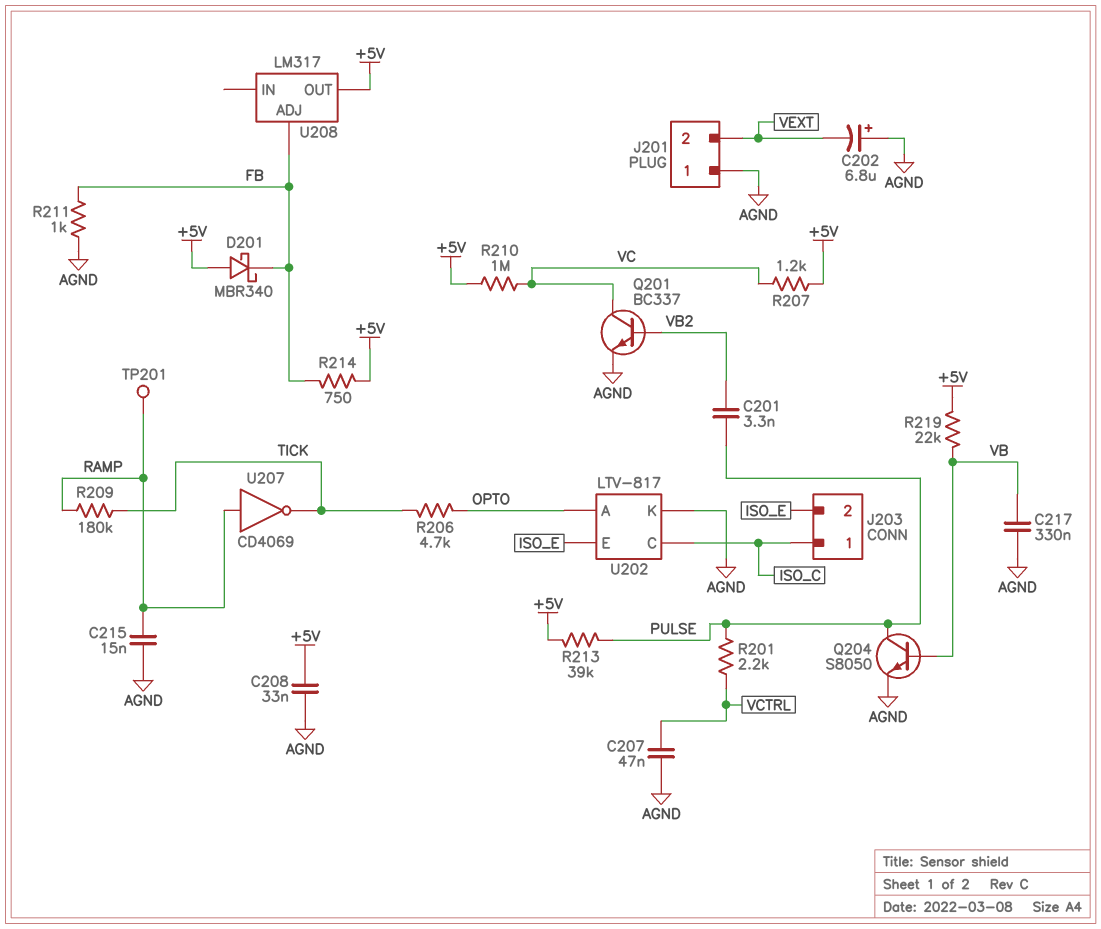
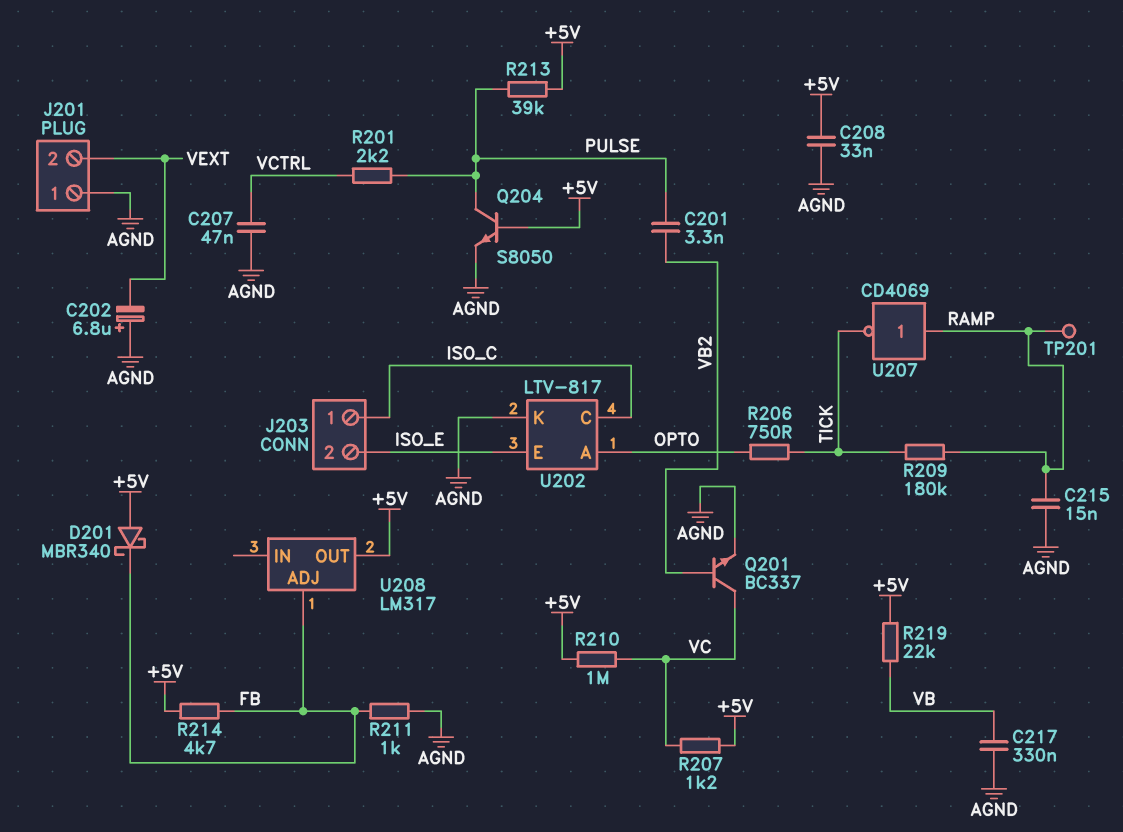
Q204: NPN S8050 (B VB, C PULSE, E AGND) -> NPN S8050 (B +5V, C PULSE, E AGND)
R206: 4.7k (OPTO, TICK) -> 750 (OPTO, TICK)
R214: 750 (+5V, FB) -> 4.7k (+5V, FB)

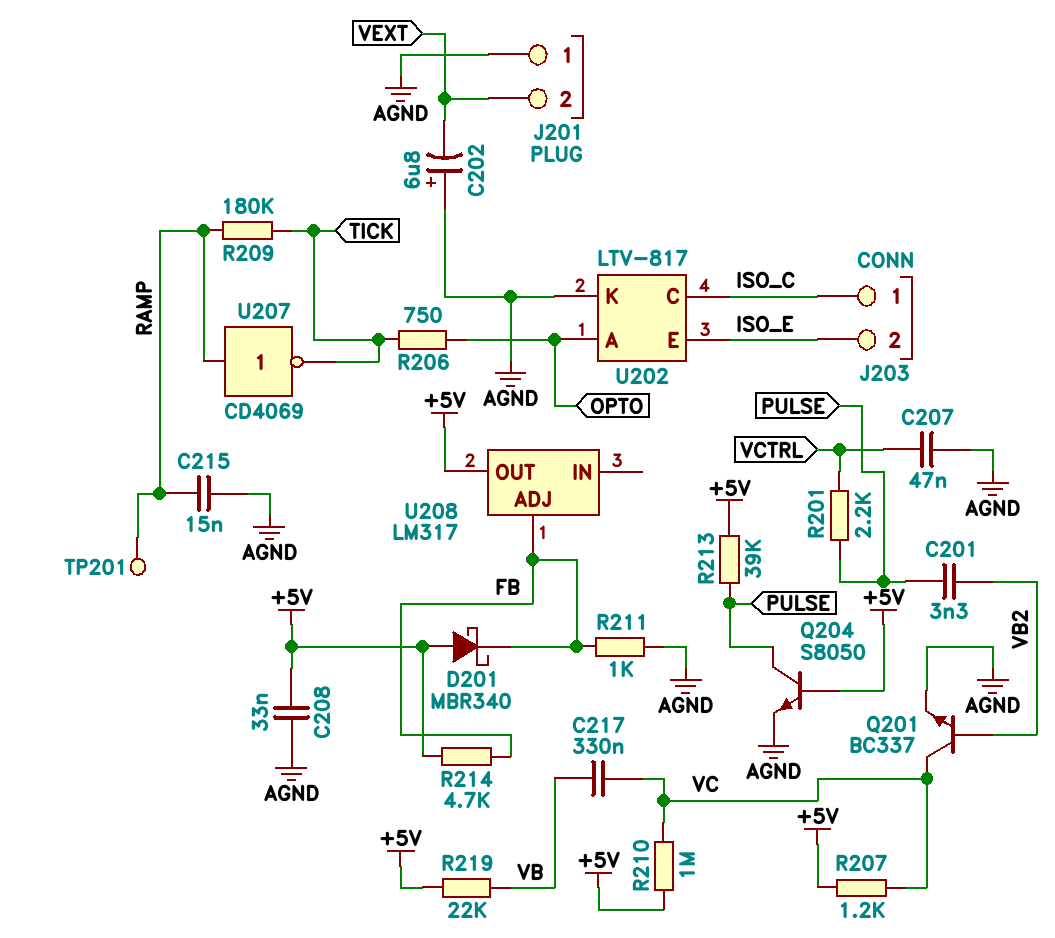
C217: 330nF (AGND, VB) -> 330nF (VB, VC)

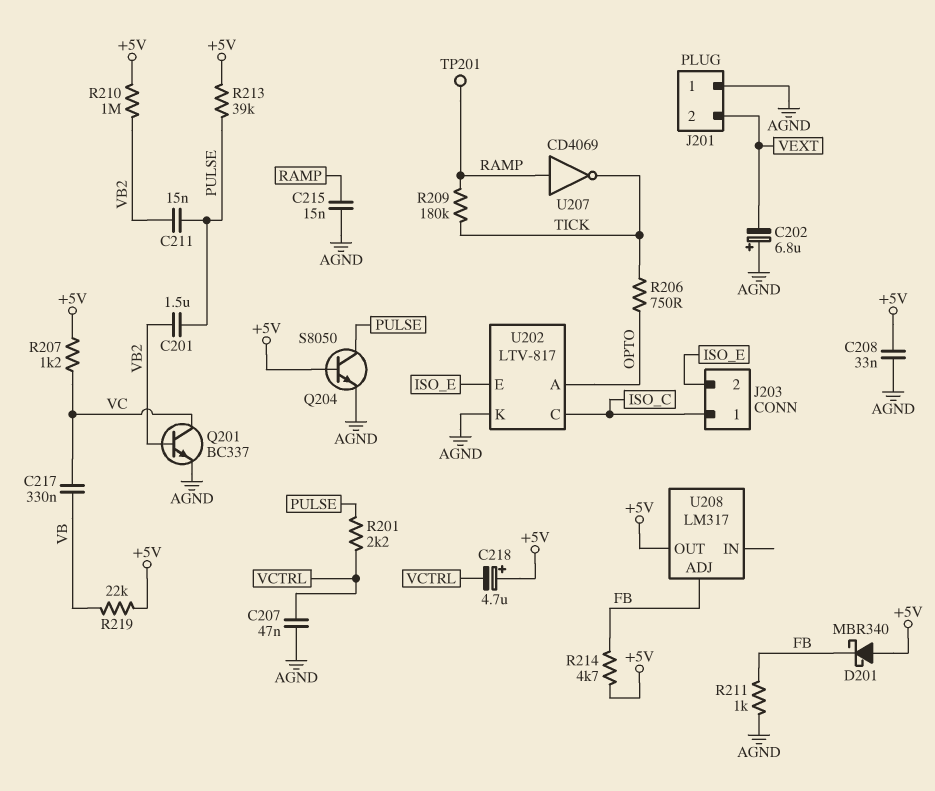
C201: 3.3nF (PULSE, VB2) -> 1.5uF (PULSE, VB2)
C211: none -> 15nF (PULSE, VB2)
C218: none -> 4.7uF (plus +5V, minus VCTRL)
R210: 1M (+5V, VC) -> 1M (+5V, VB2)

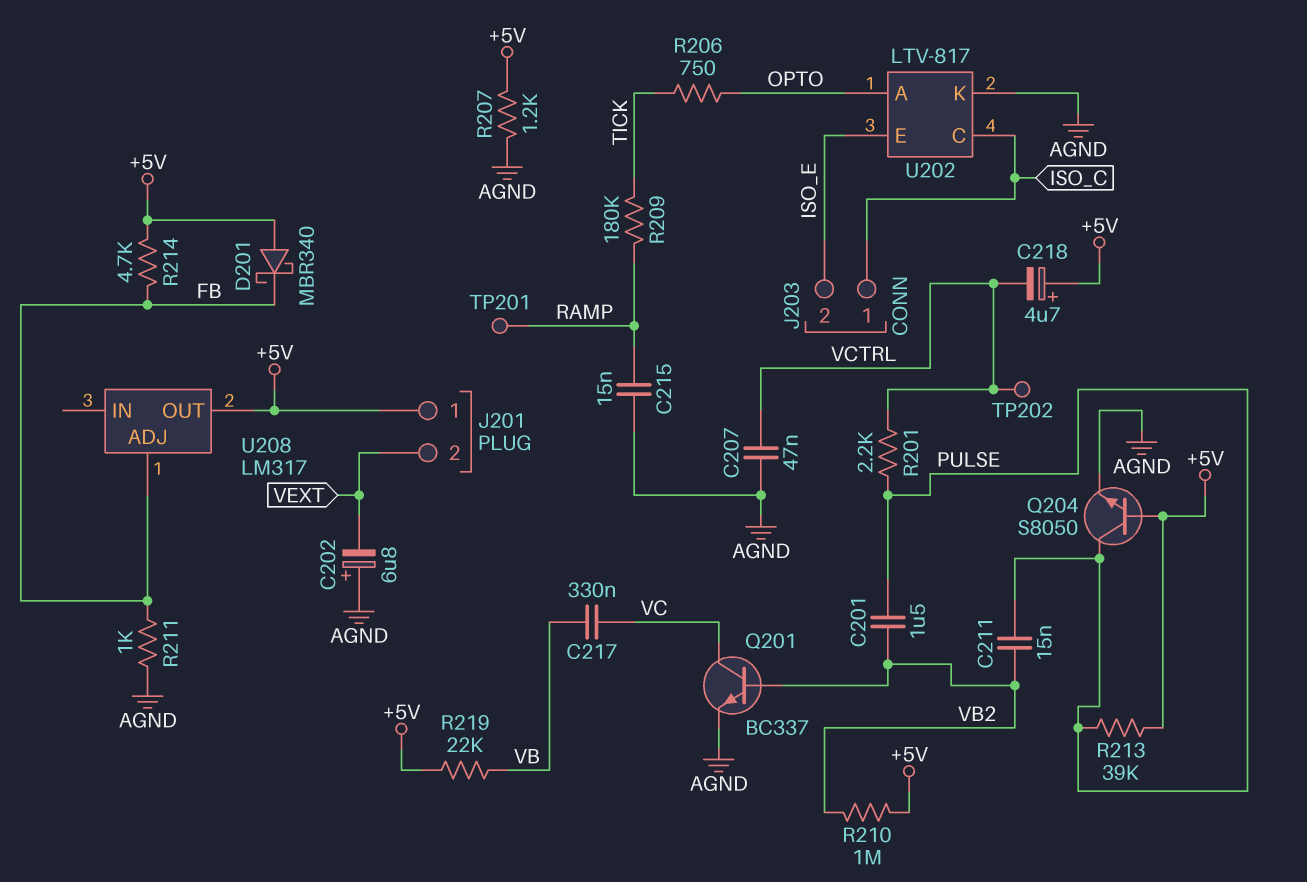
C208: 33nF (+5V, AGND) -> none
J201 pin 1: AGND -> +5V
R207: 1.2k (+5V, VC) -> 1.2k (+5V, AGND)
TP202: none -> test point (VCTRL)
U207: NOT CD4069 (in RAMP, out TICK) -> none

